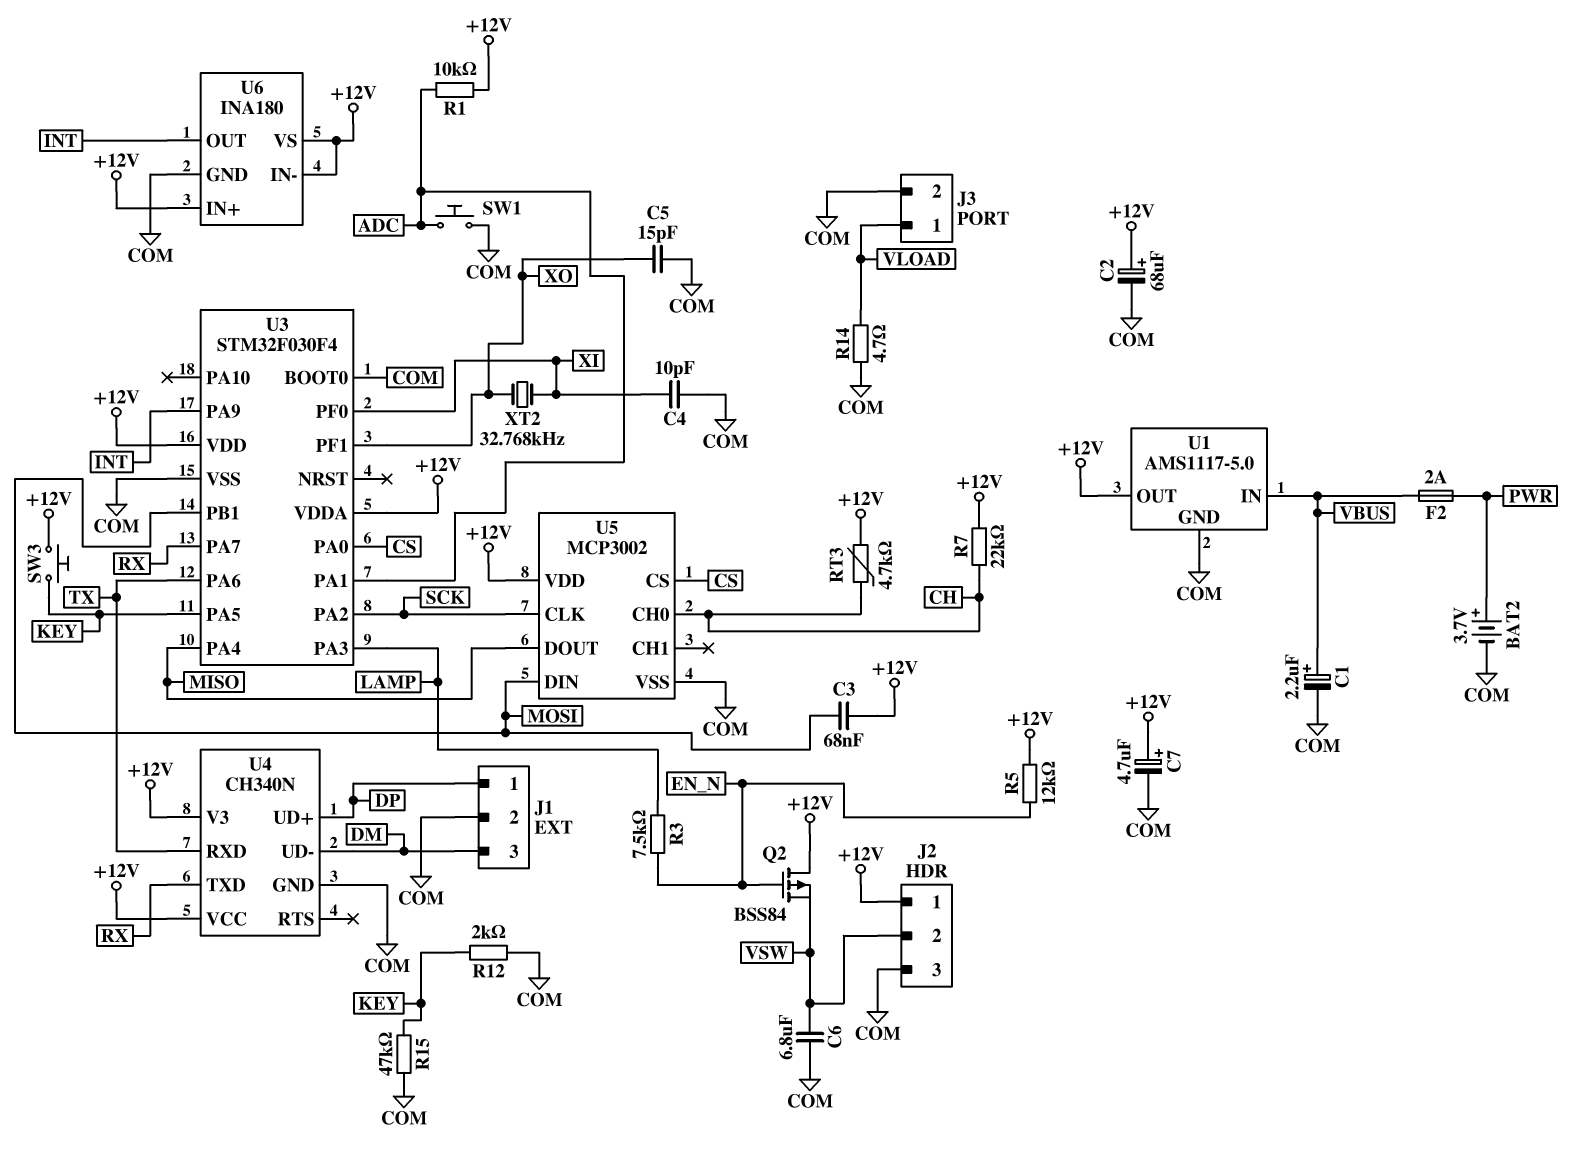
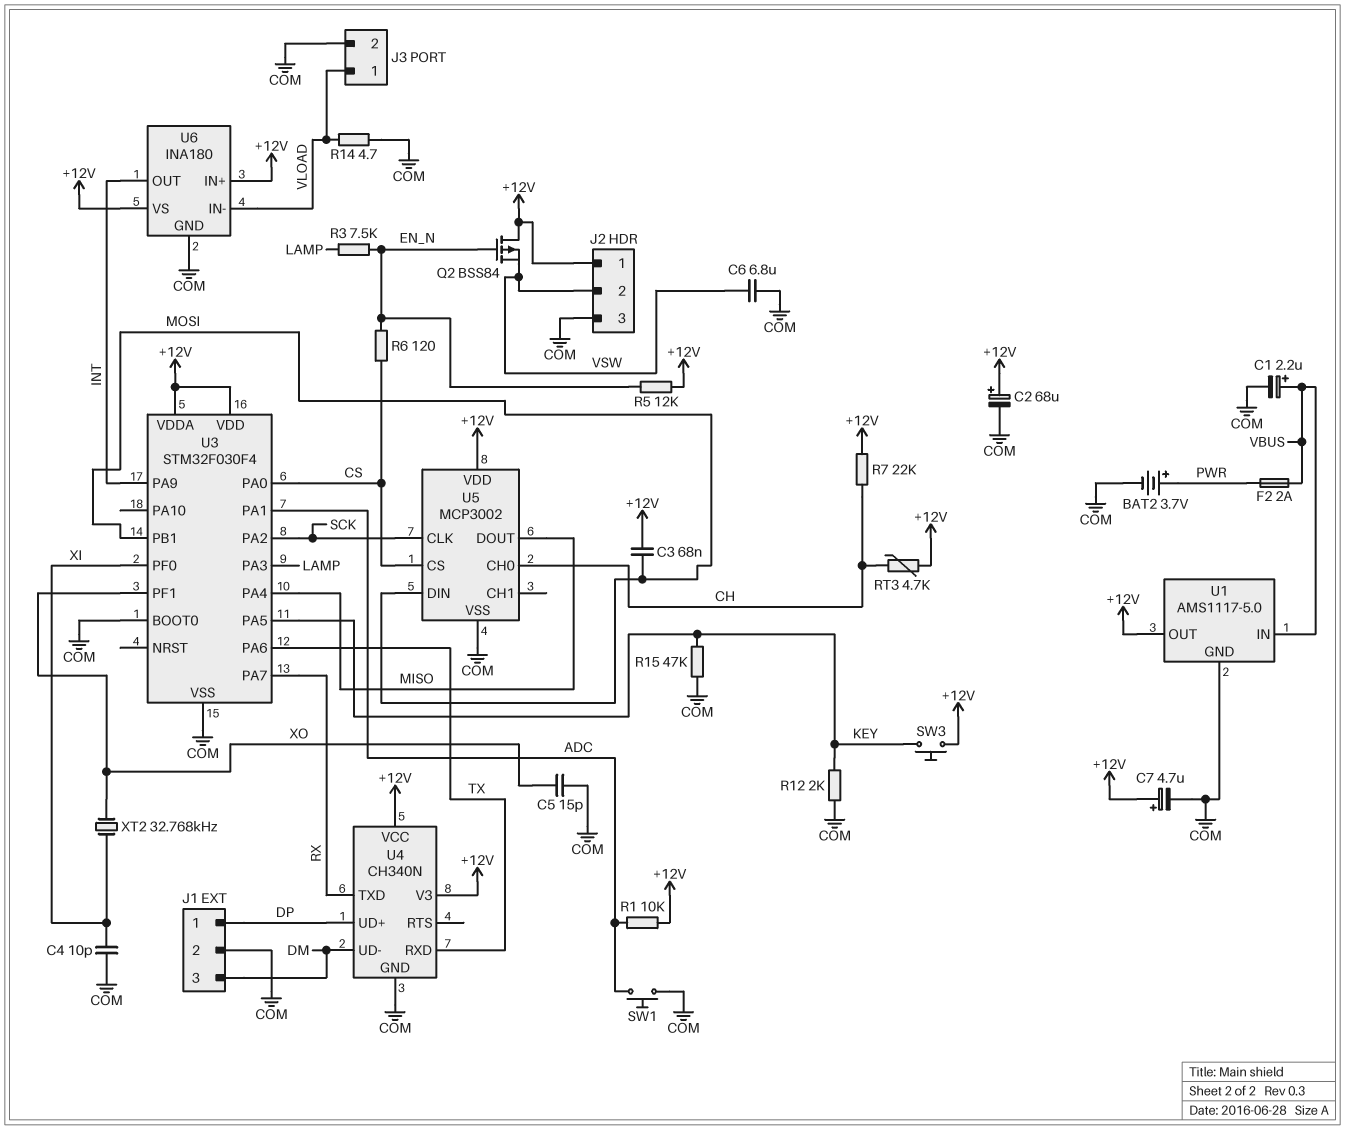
R6: none -> 120 (CS, EN_N)
U6 pin IN-: +12V -> VLOAD

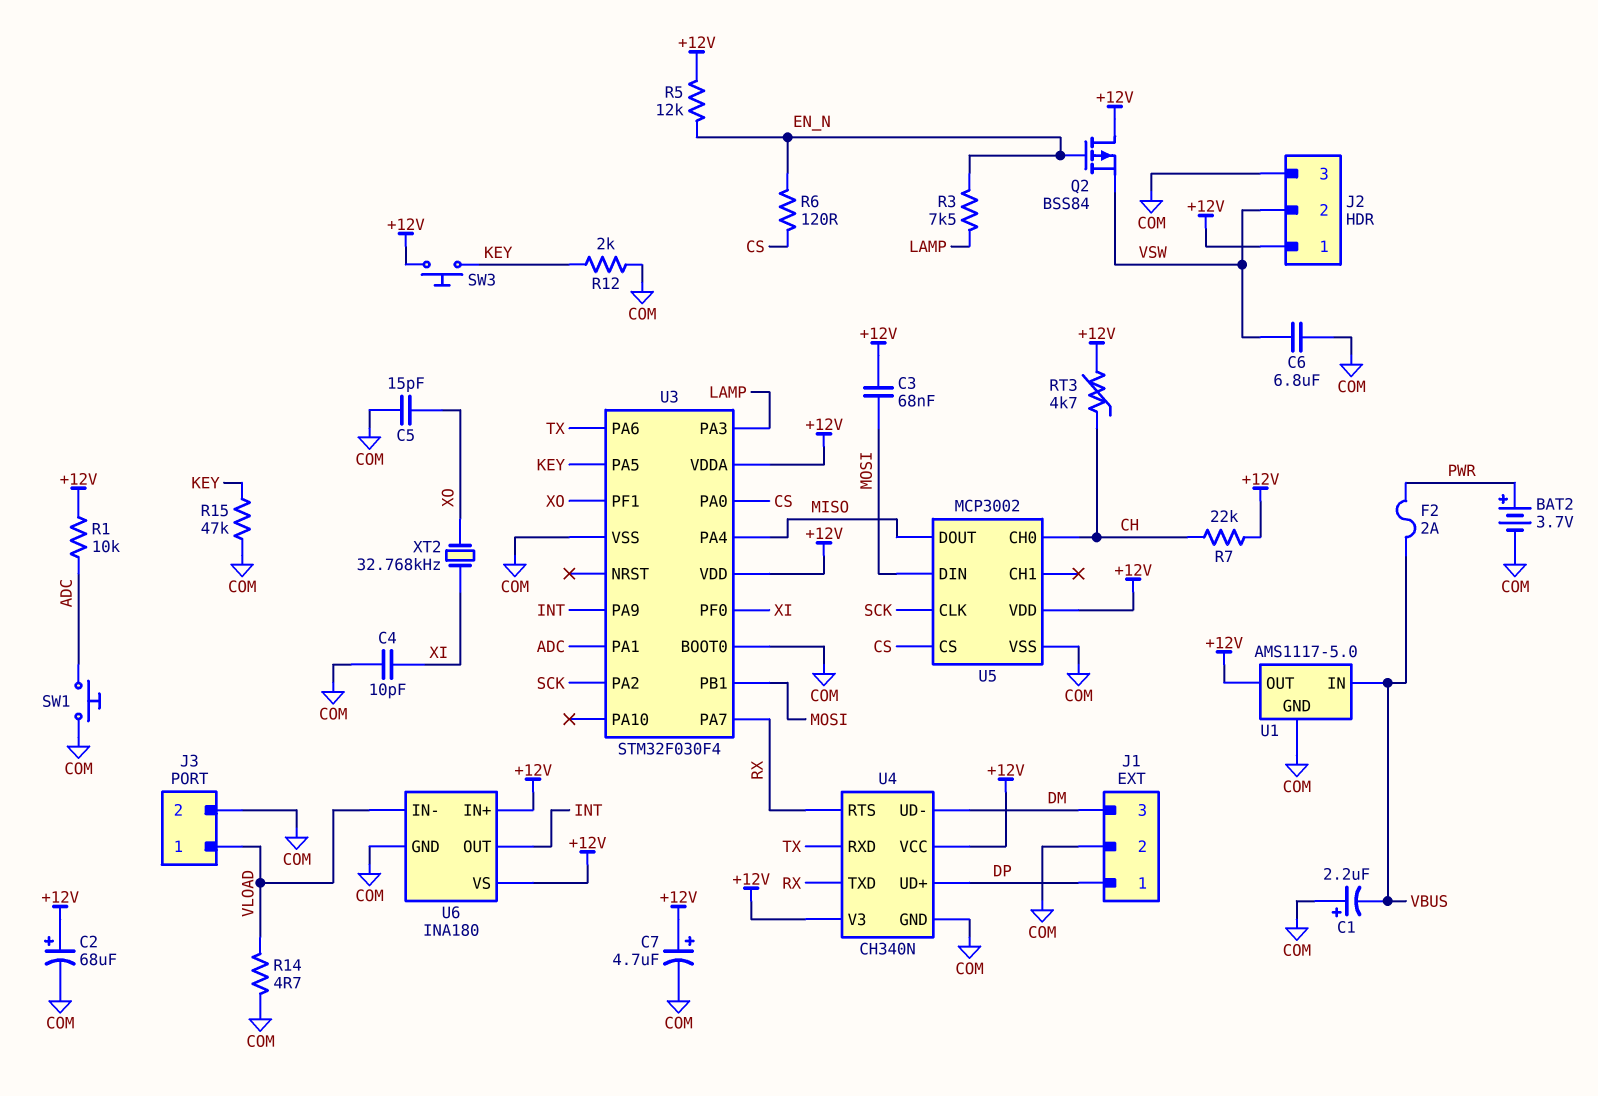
C1: 2.2uF (plus VBUS, minus COM) -> 2.2uF (plus COM, minus VBUS)
U4 pin RTS: none -> RX

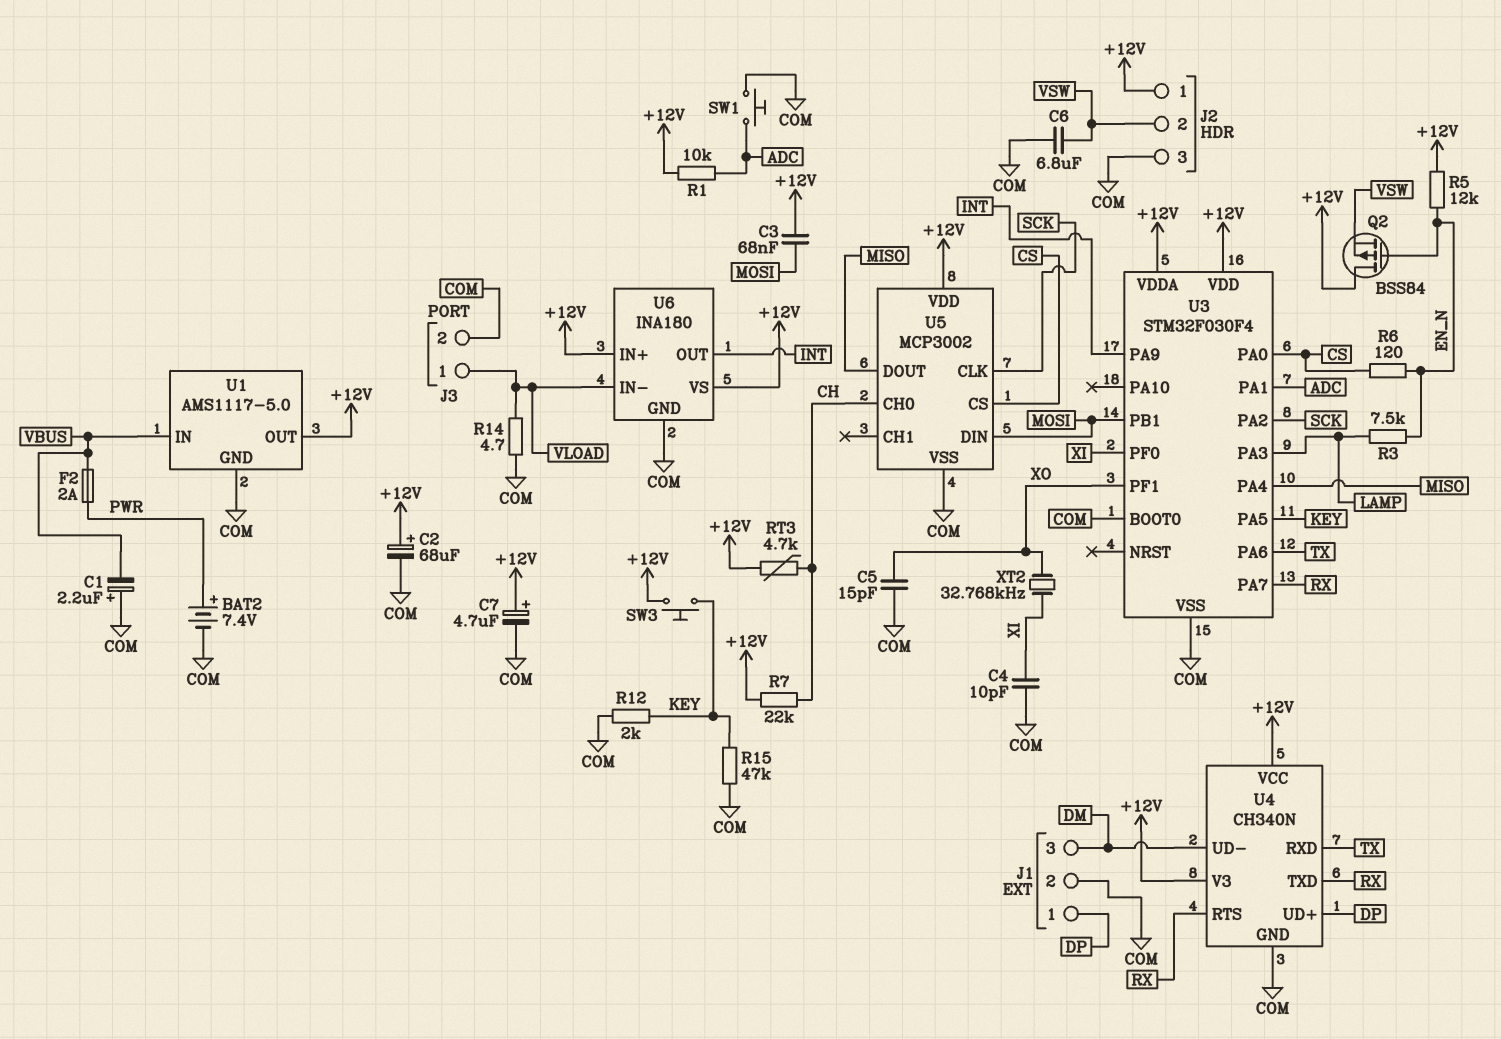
BAT2: 3.7V (plus PWR, minus COM) -> 7.4V (plus PWR, minus COM)

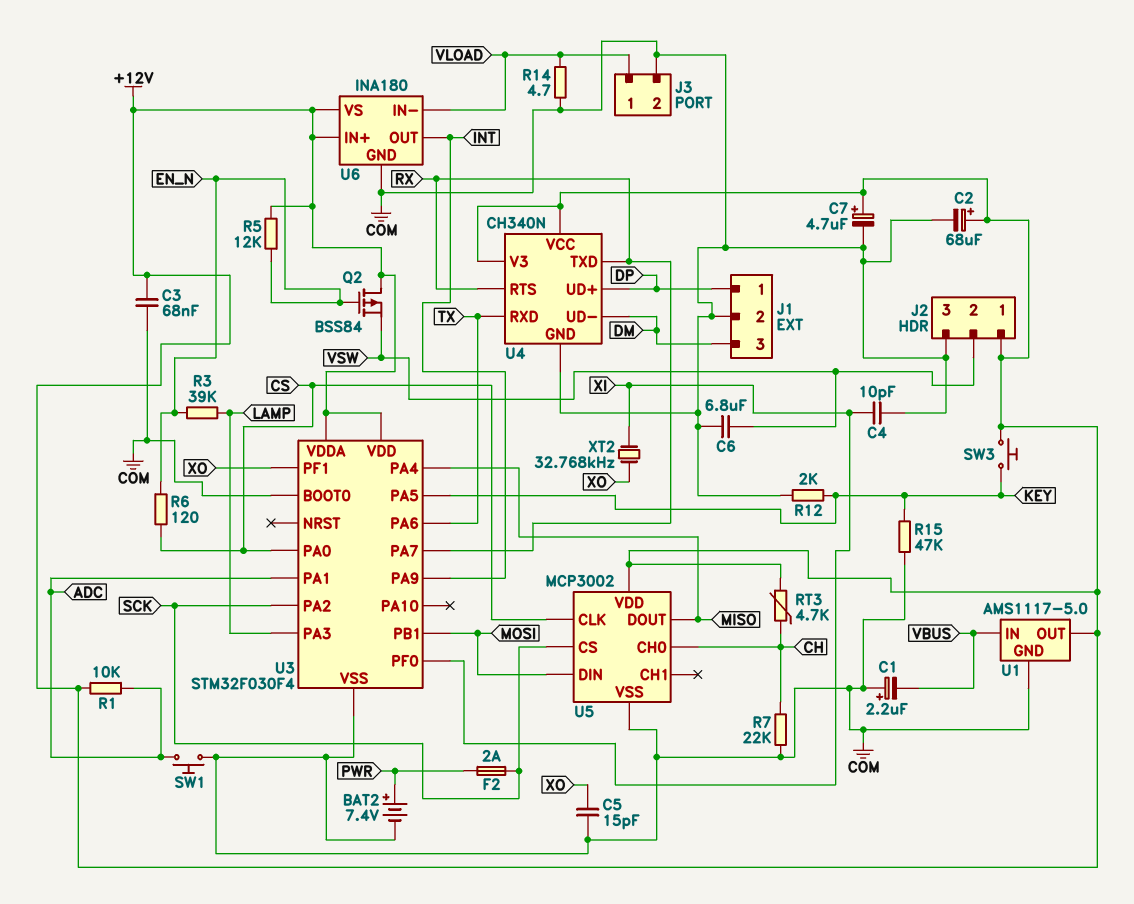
C3: 68nF (+12V, MOSI) -> 68nF (+12V, COM)
F2: 2A (PWR, VBUS) -> 2A (PWR, SCK)
R3: 7.5k (EN_N, LAMP) -> 39k (EN_N, LAMP)
R7: 22k (+12V, CH) -> 22k (CH, COM)
U5 pin CLK: SCK -> CS
U5 pin CS: CS -> SCK

